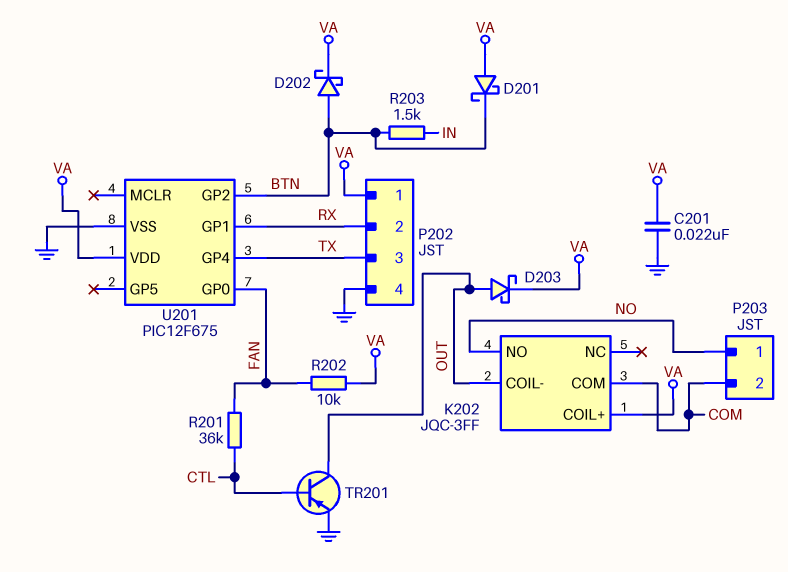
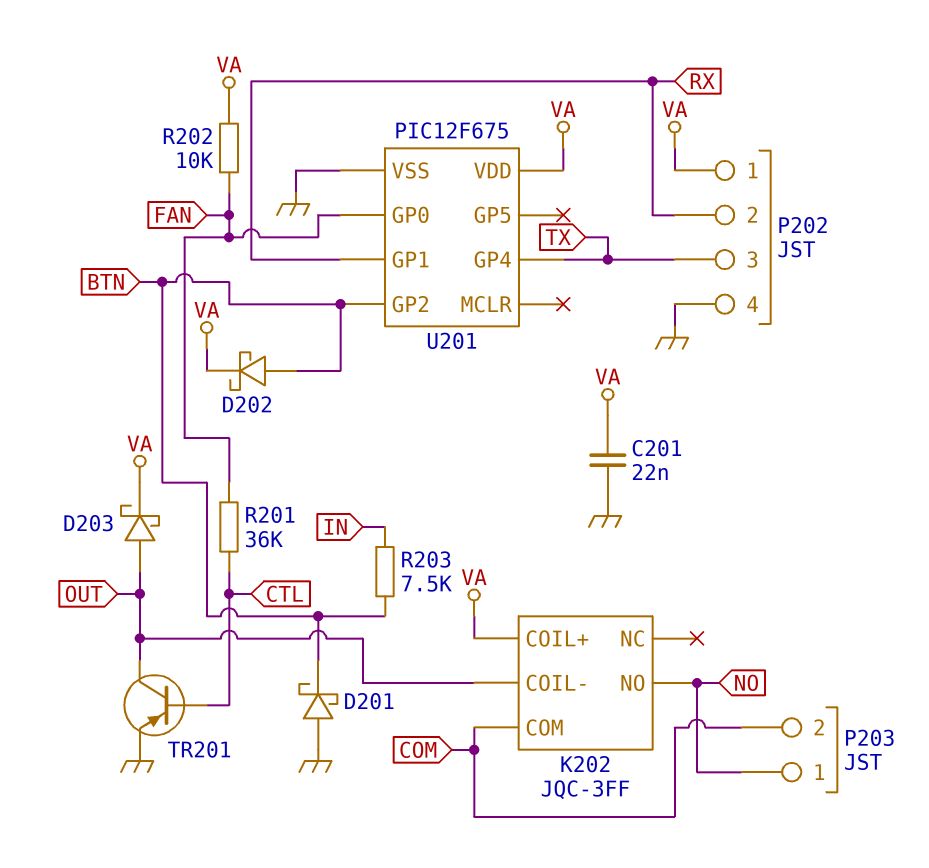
D201: schottky (A VA, K BTN) -> schottky (A GND, K BTN)
R203: 1.5k (BTN, IN) -> 7.5k (BTN, IN)

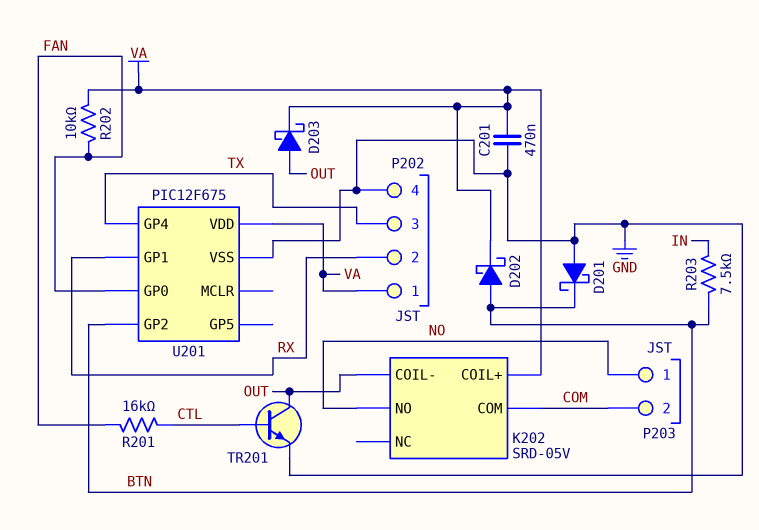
C201: 22nF (GND, VA) -> 470nF (GND, VA)
K202: JQC-3FF -> SRD-05V
R201: 36k (CTL, FAN) -> 16k (CTL, FAN)
TR201: PNP (B CTL, C OUT, E GND) -> NPN (B CTL, C OUT, E GND)

